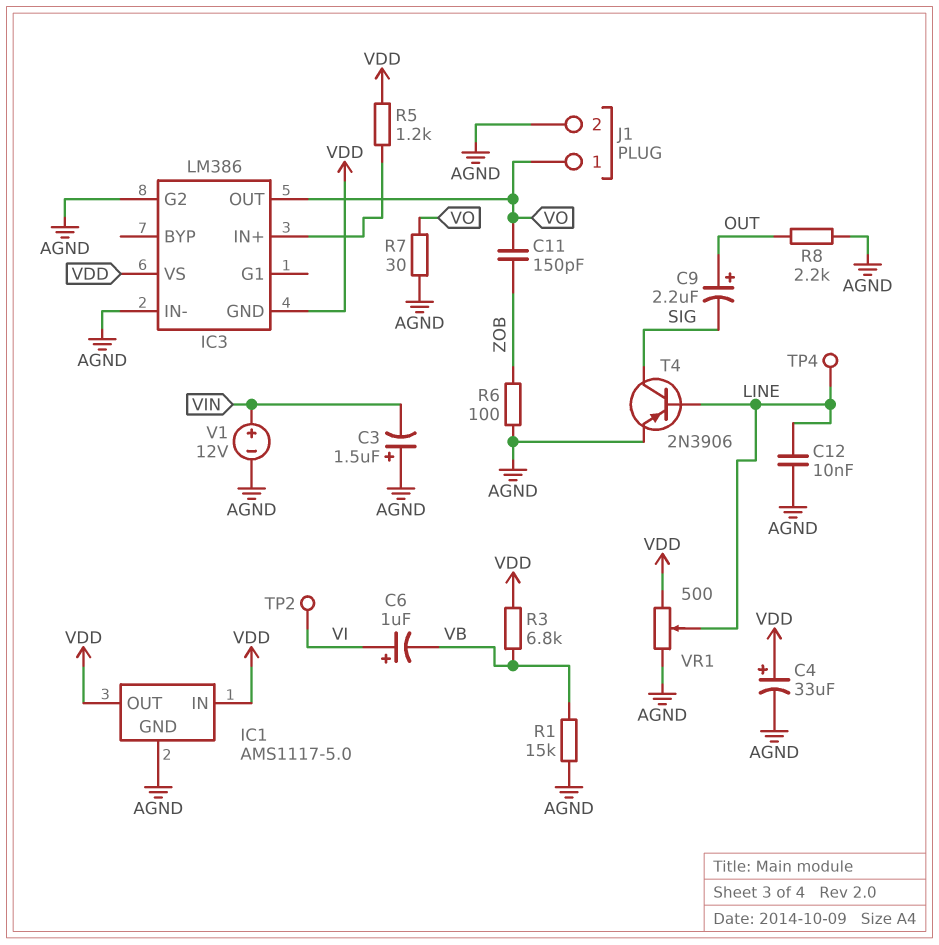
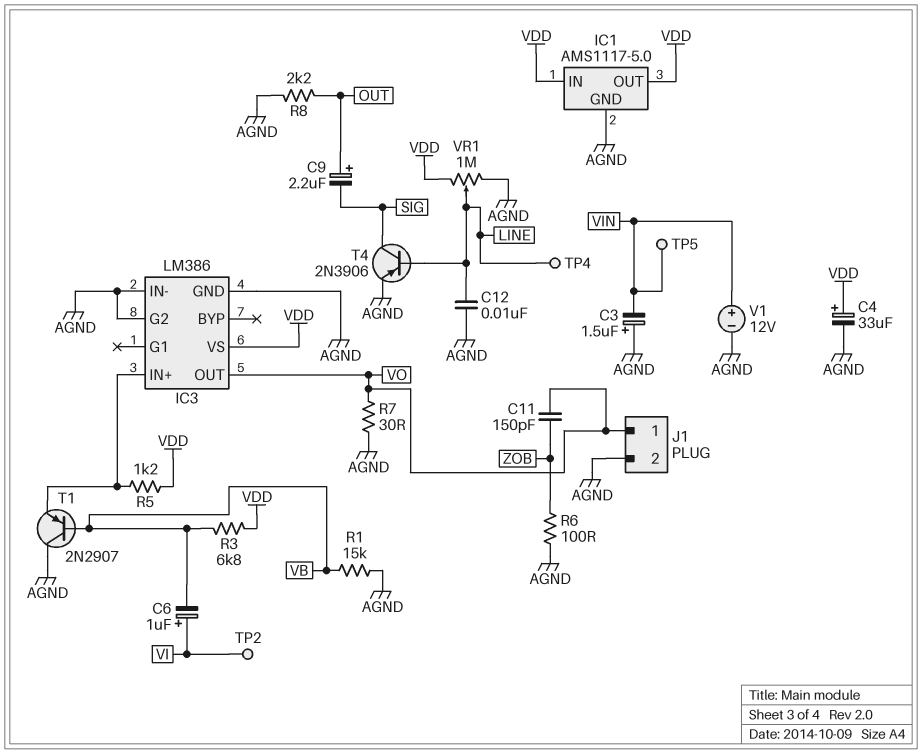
IC3 pin GND: VDD -> AGND
T1: none -> PNP 2N2907 (B VB, C AGND, E IC3/IN+)
TP5: none -> test point (VIN)
VR1: 500 (AGND, VDD, wiper LINE) -> 1M (AGND, VDD, wiper LINE)

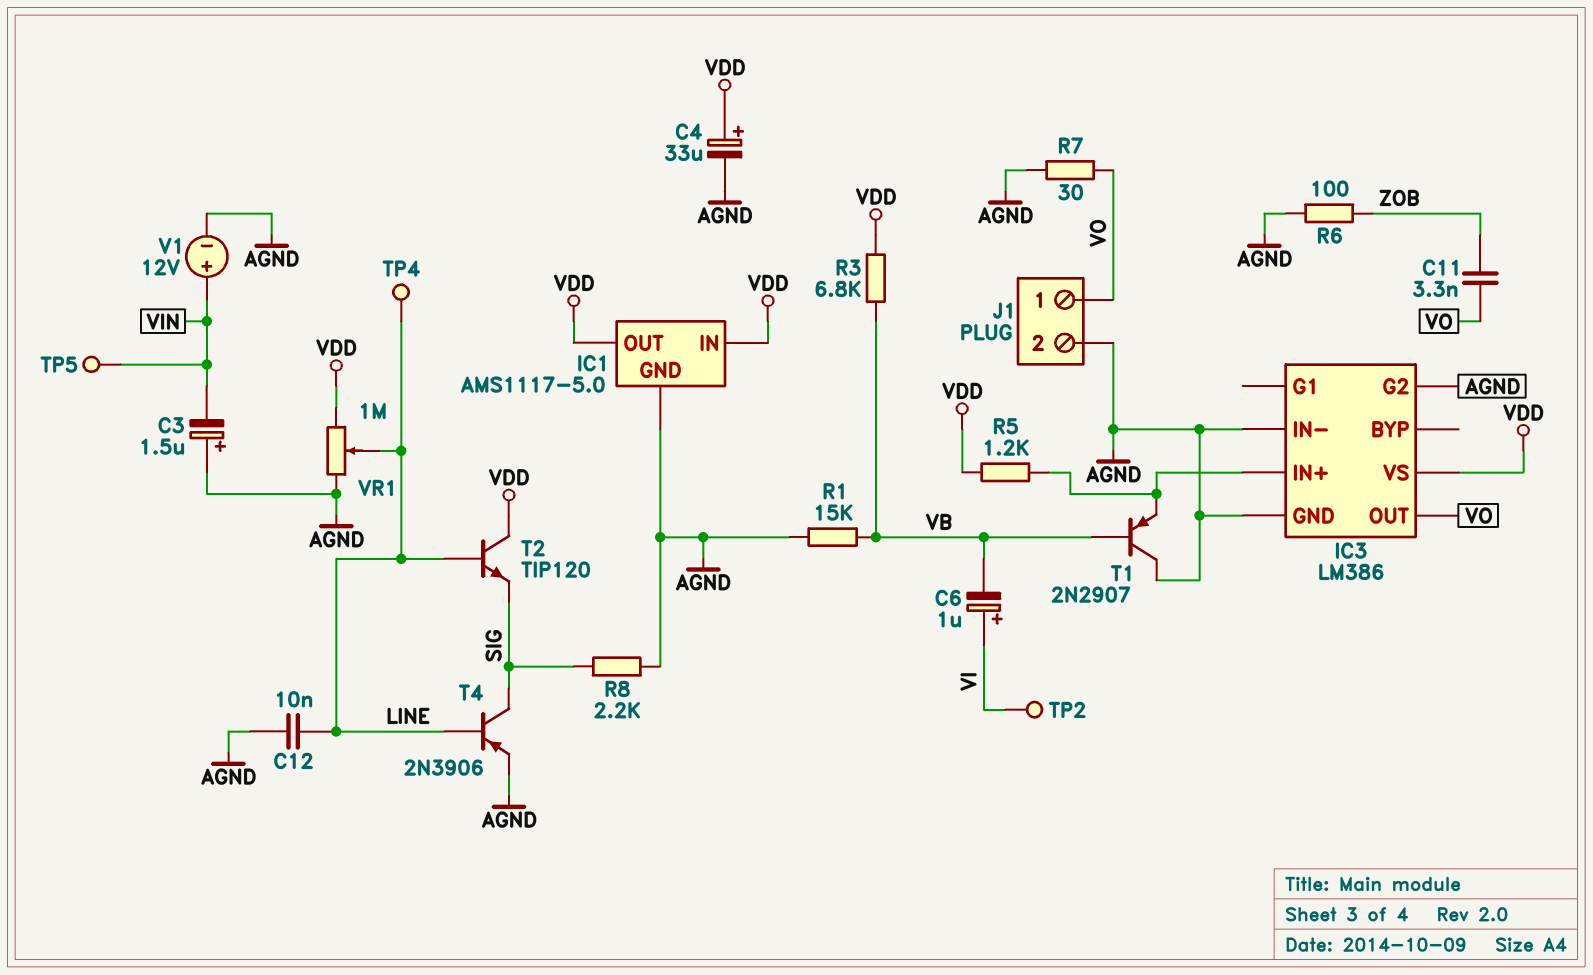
C9: 2.2uF (plus OUT, minus SIG) -> none
C11: 150pF (VO, ZOB) -> 3.3nF (VO, ZOB)
R8: 2.2k (AGND, OUT) -> 2.2k (AGND, SIG)
T2: none -> NPN TIP120 (B LINE, C VDD, E SIG)

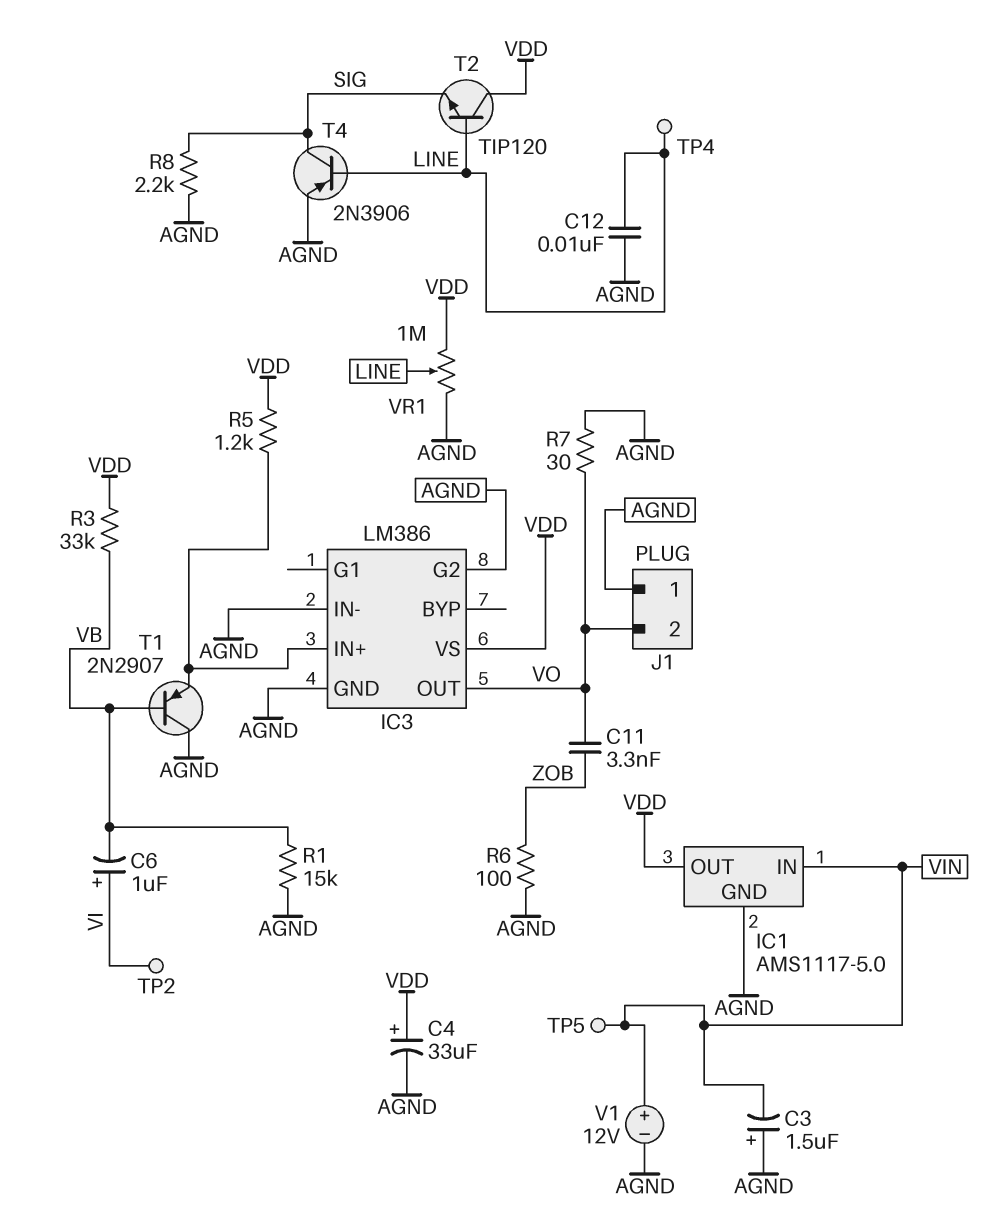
IC1 pin IN: VDD -> VIN
J1 pin 1: VO -> AGND
J1 pin 2: AGND -> VO
R3: 6.8k (VB, VDD) -> 33k (VB, VDD)

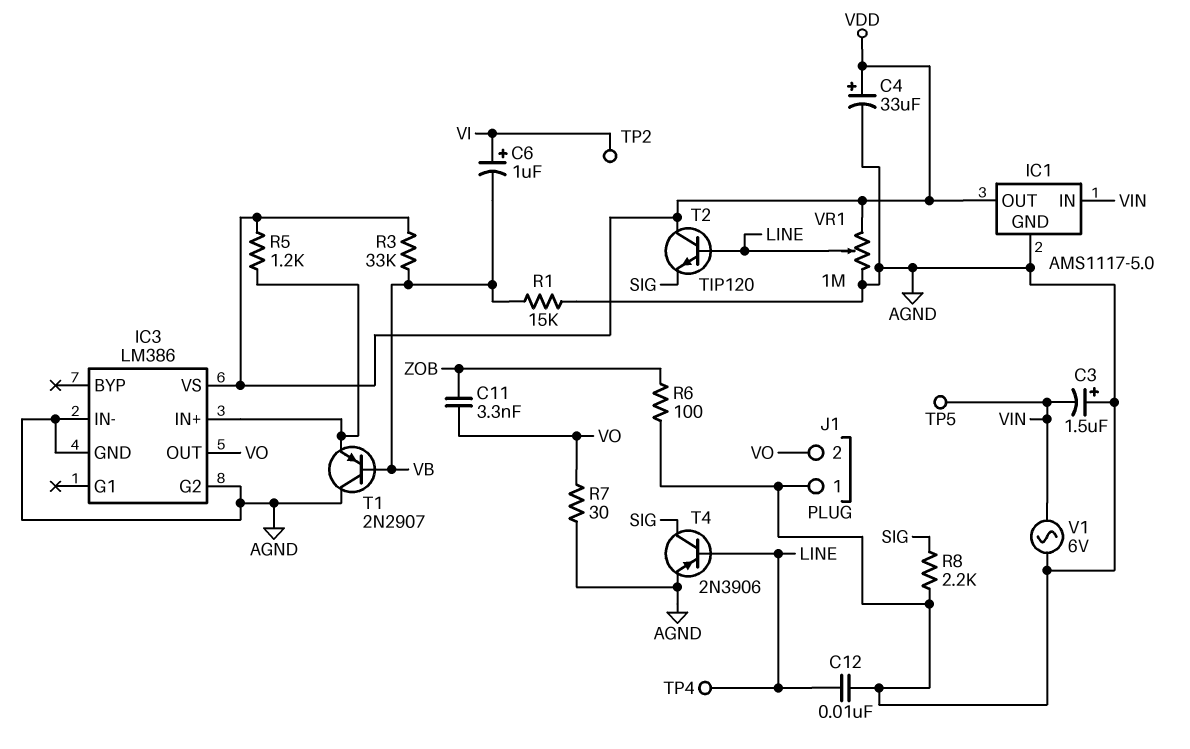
V1: 12V (plus VIN, minus AGND) -> AC 6V (AGND, VIN)

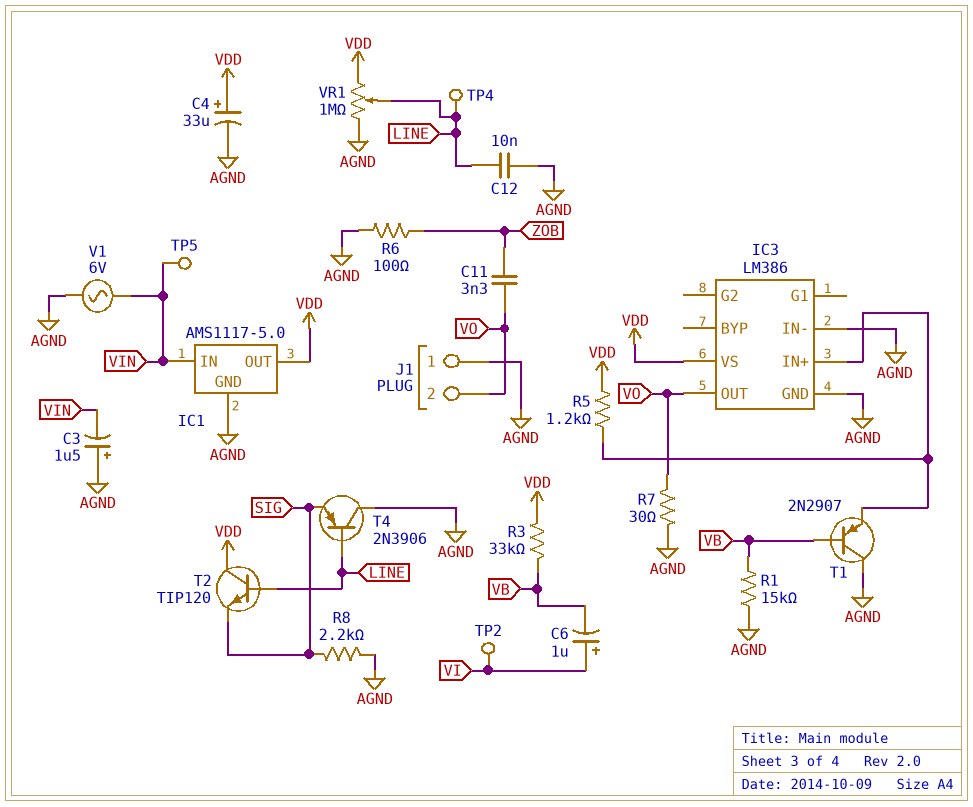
IC3 pin G2: AGND -> none
T4: PNP 2N3906 (B LINE, C SIG, E AGND) -> PNP 2N3906 (B LINE, C AGND, E SIG)

